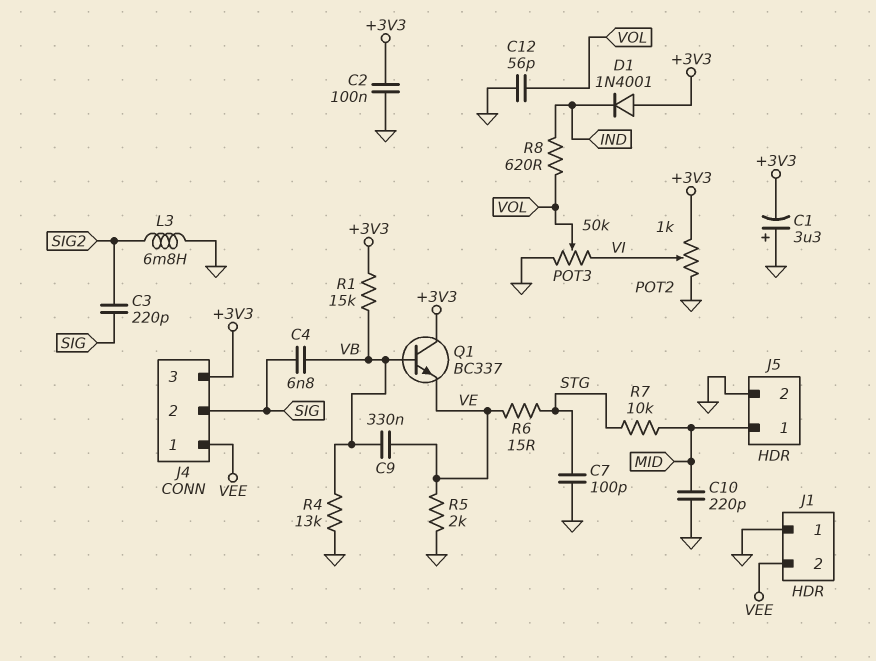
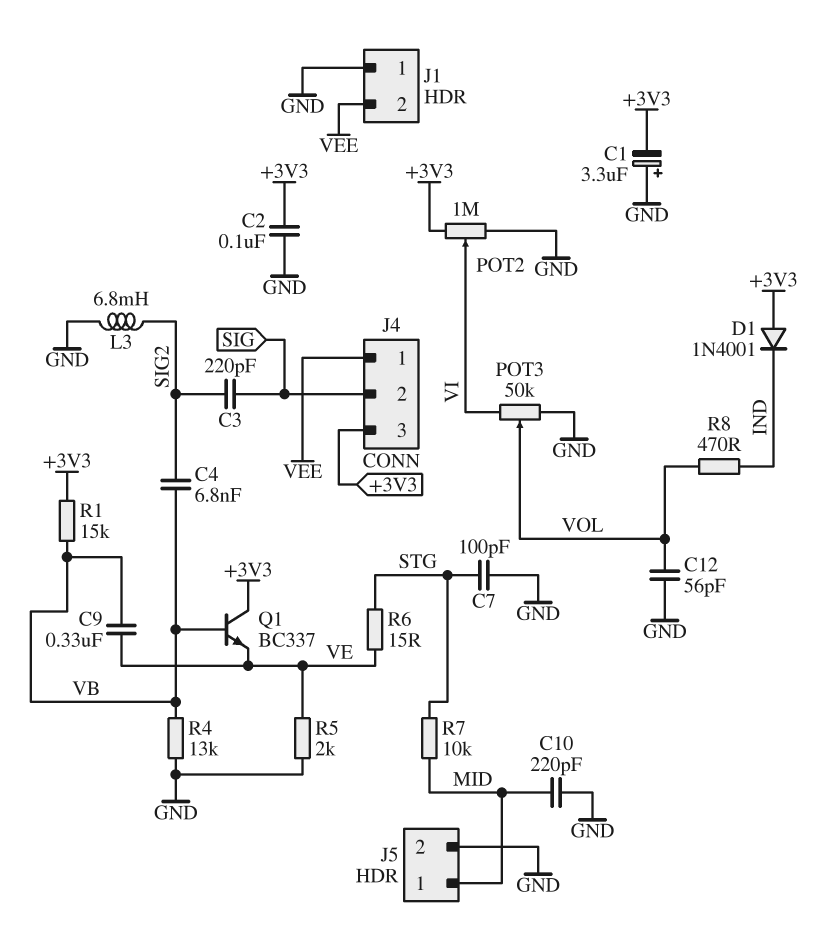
C4: 6.8nF (SIG, VB) -> 6.8nF (SIG2, VB)
POT2: 1k (+3V3, GND, wiper VI) -> 1M (+3V3, GND, wiper VI)
R8: 620 (IND, VOL) -> 470 (IND, VOL)

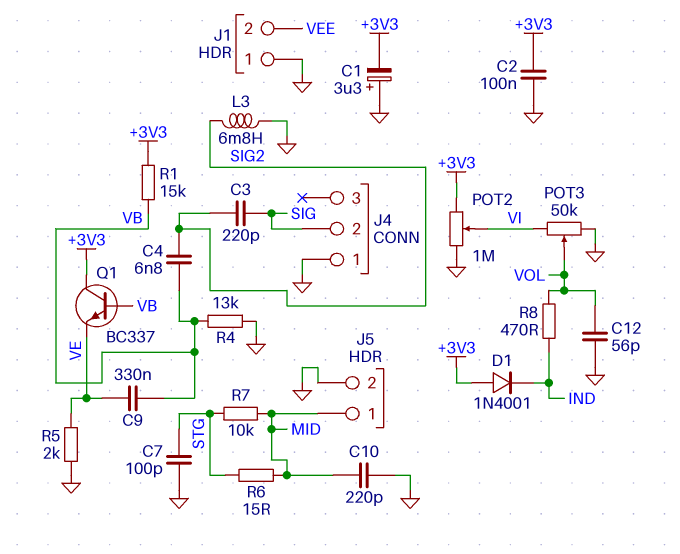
J4 pin 1: VEE -> GND
J4 pin 3: +3V3 -> none
R6: 15 (STG, VE) -> 15 (MID, STG)

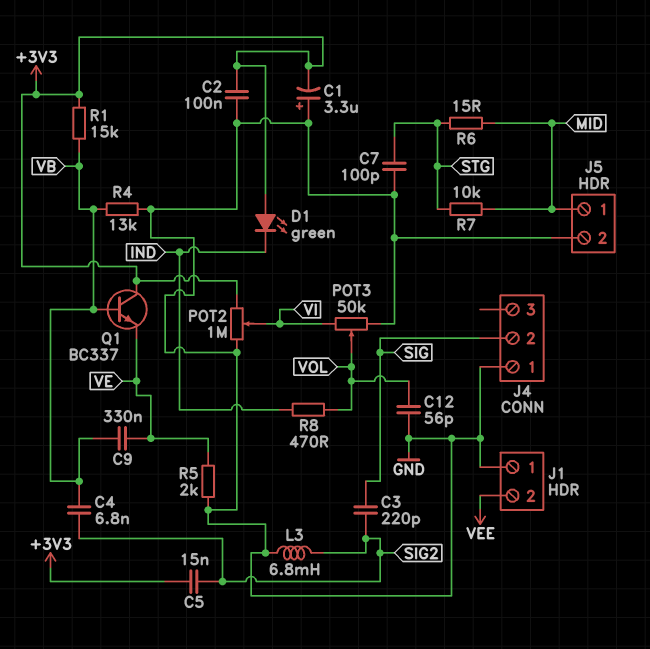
C5: none -> 15nF (+3V3, SIG2)
C10: 220pF (GND, MID) -> none
D1: diode 1N4001 (A +3V3, K IND) -> LED green (A +3V3, K IND)

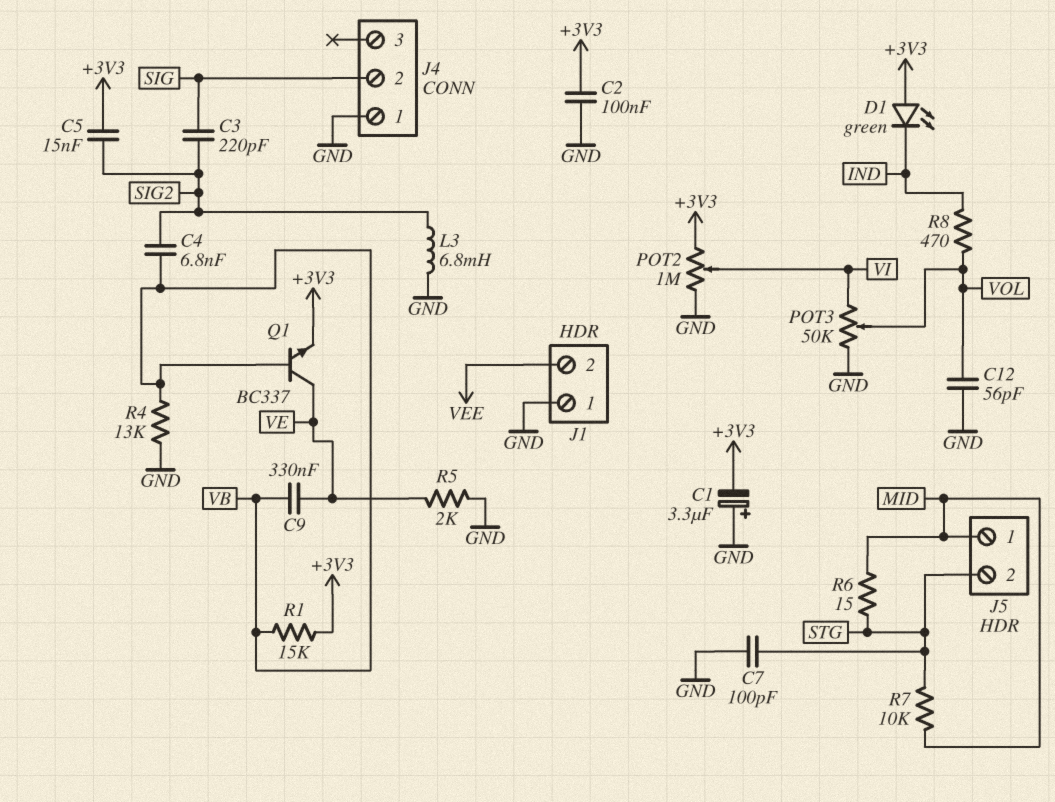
J5 pin 2: GND -> STG
Q1: NPN BC337 (B VB, C +3V3, E VE) -> NPN BC337 (B VB, C VE, E +3V3)

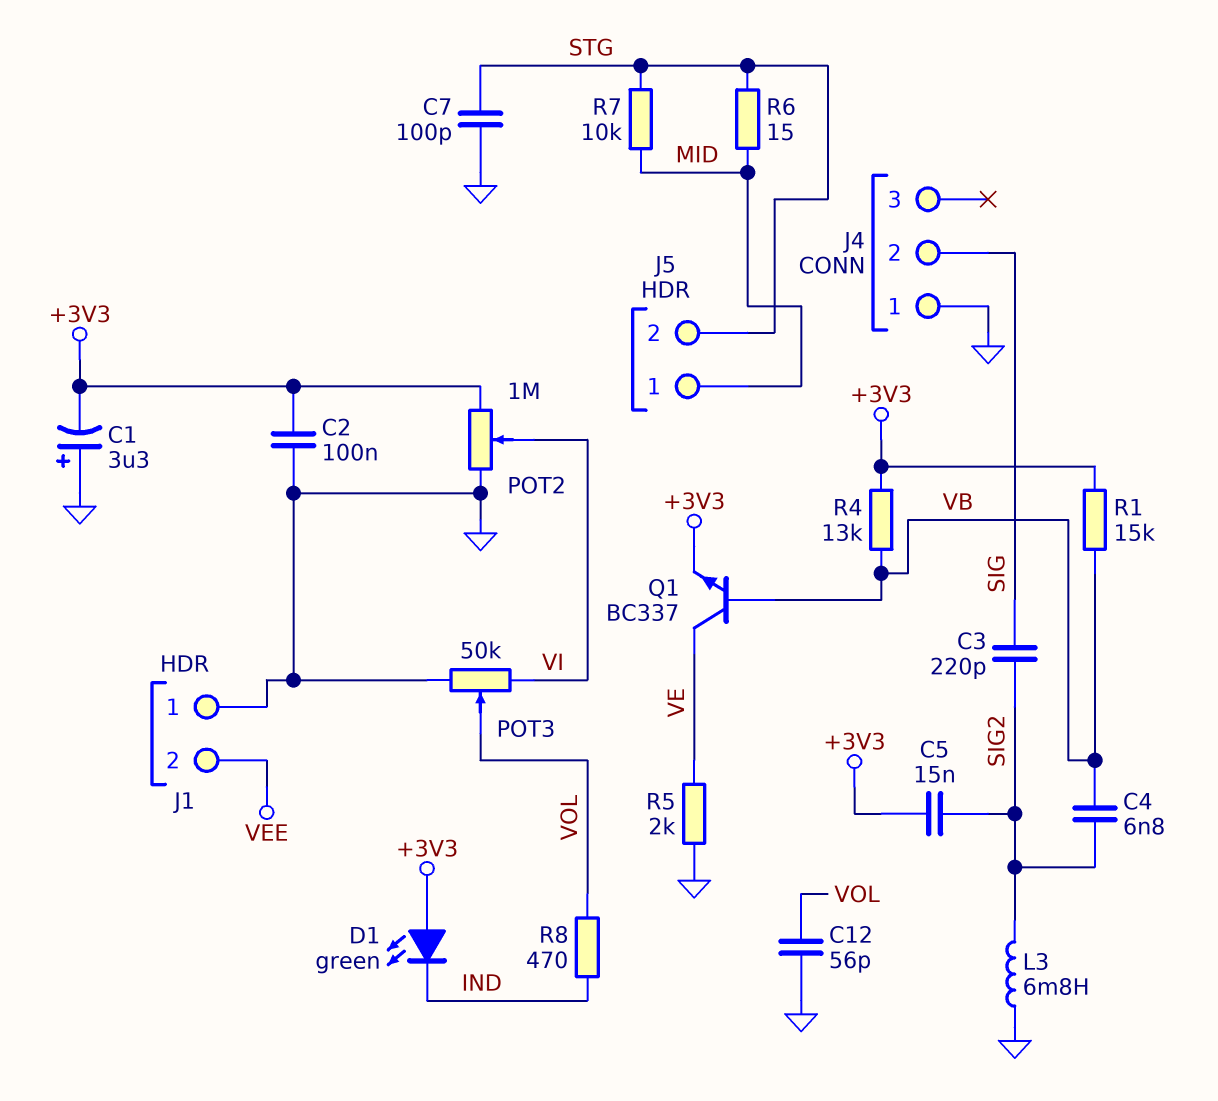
C9: 330nF (VB, VE) -> none
R4: 13k (GND, VB) -> 13k (+3V3, VB)

